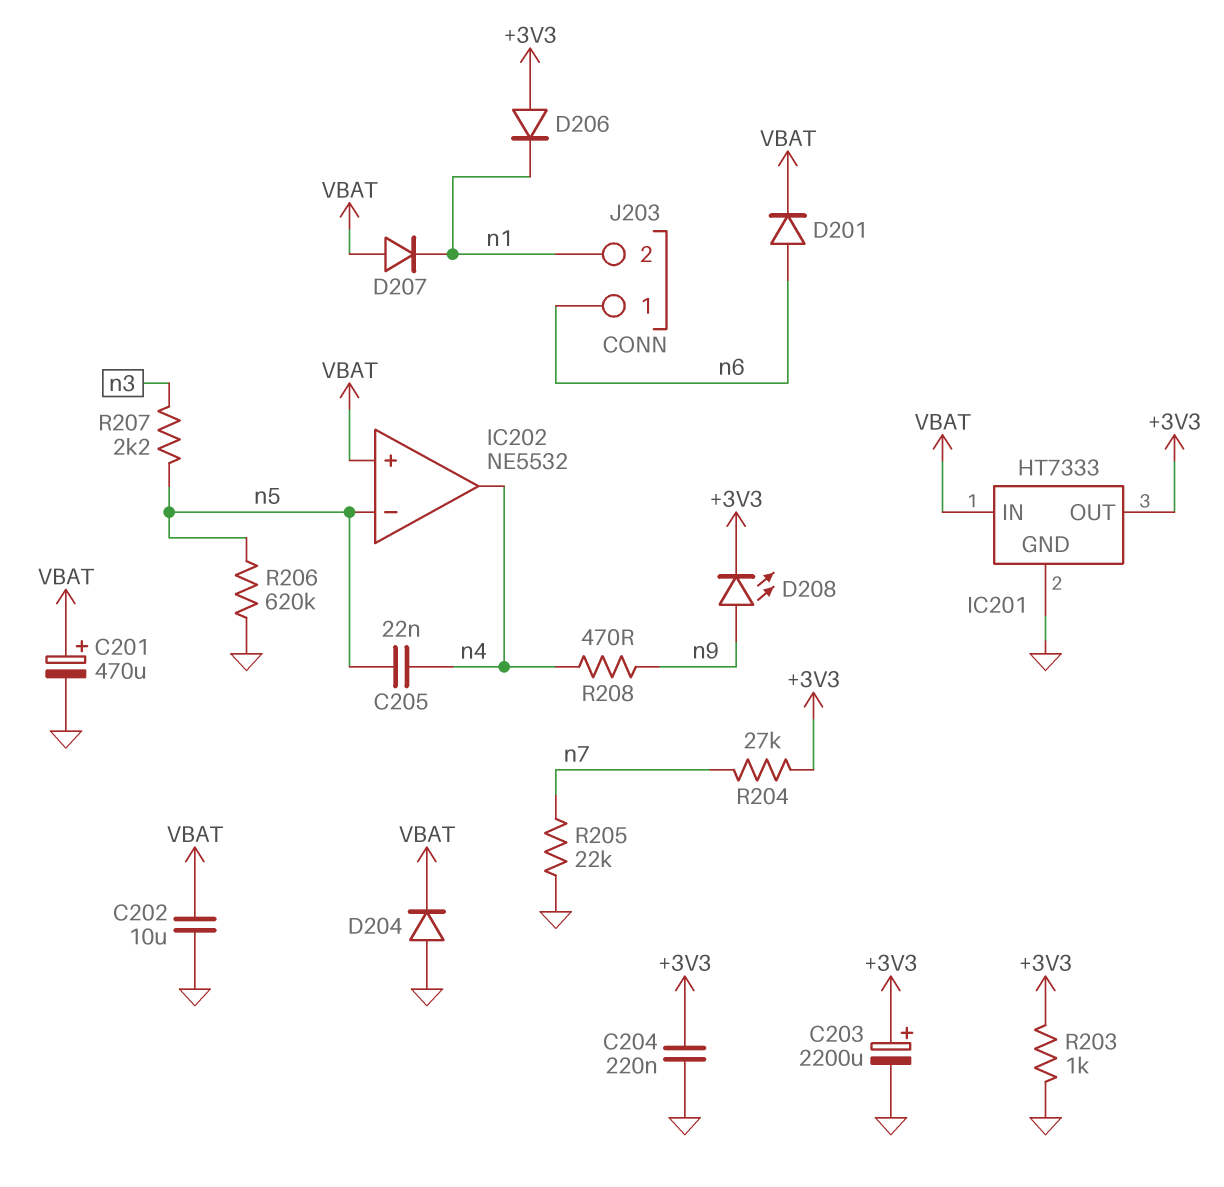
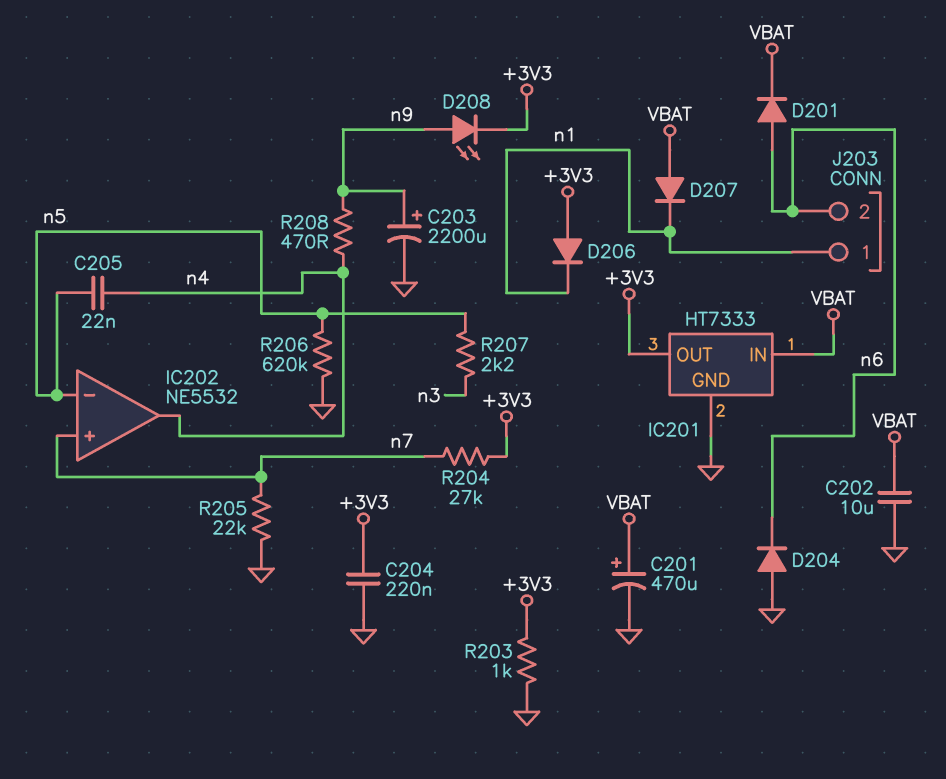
C203: 2200uF (plus +3V3, minus GND) -> 2200uF (plus n9, minus GND)
D204: diode (A GND, K VBAT) -> diode (A GND, K n6)
IC202 pin in+: VBAT -> n7
J203 pin 1: n6 -> n1
J203 pin 2: n1 -> n6

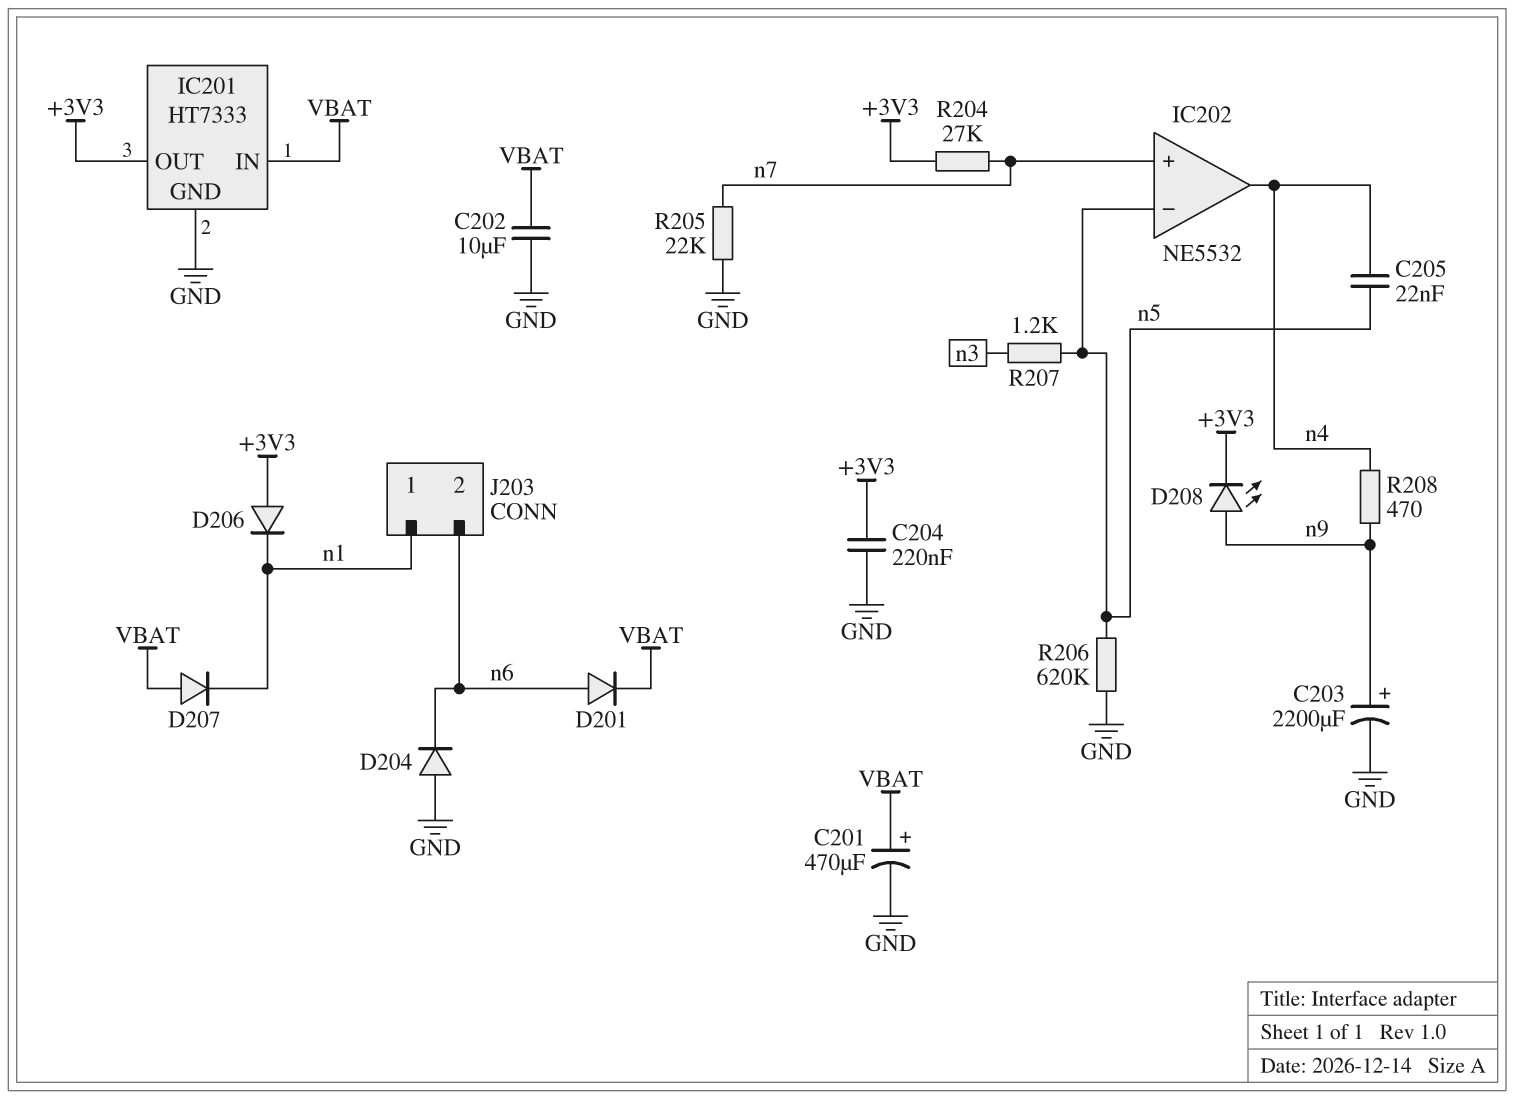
R203: 1k (+3V3, GND) -> none
R207: 2.2k (n3, n5) -> 1.2k (n3, n5)

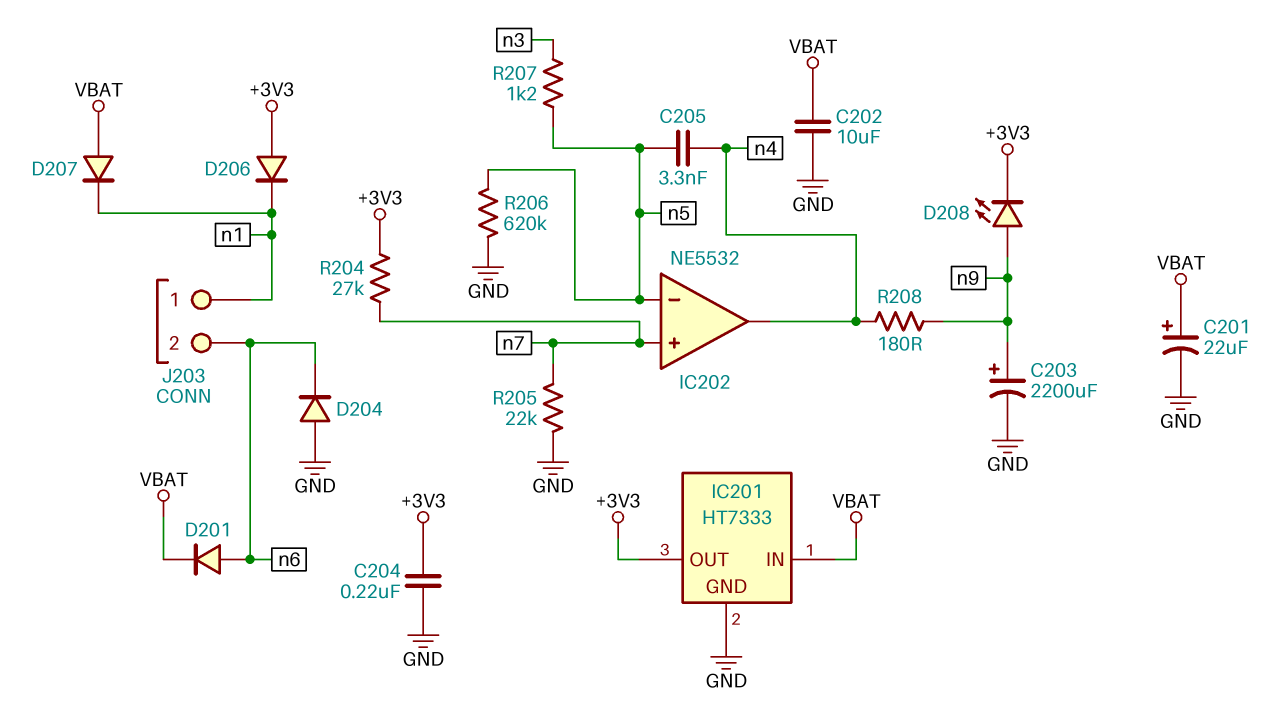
C201: 470uF (plus VBAT, minus GND) -> 22uF (plus VBAT, minus GND)
C205: 22nF (n4, n5) -> 3.3nF (n4, n5)
R208: 470 (n4, n9) -> 180 (n4, n9)

